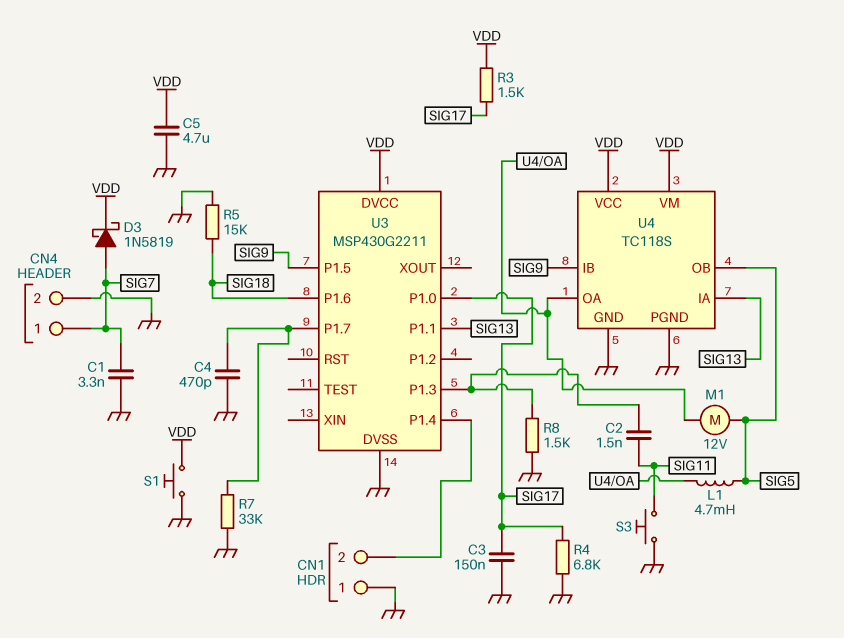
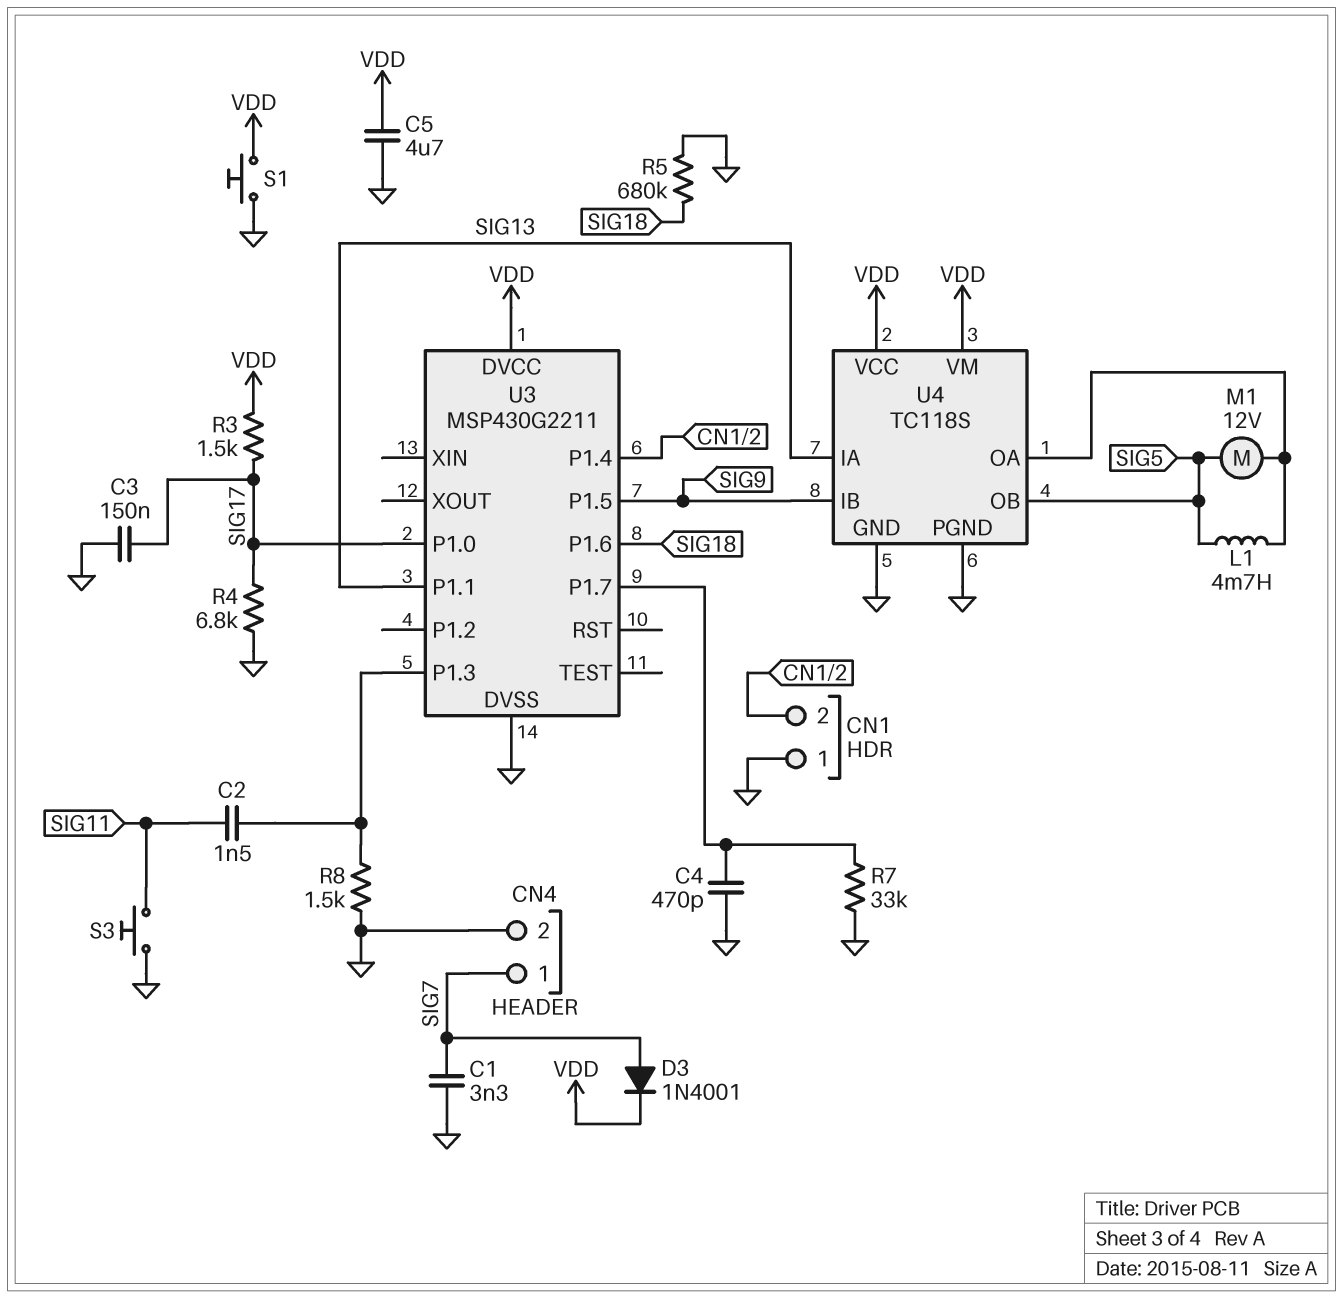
D3: schottky 1N5819 (A SIG7, K VDD) -> diode 1N4001 (A SIG7, K VDD)
R5: 15k (GND, SIG18) -> 680k (GND, SIG18)

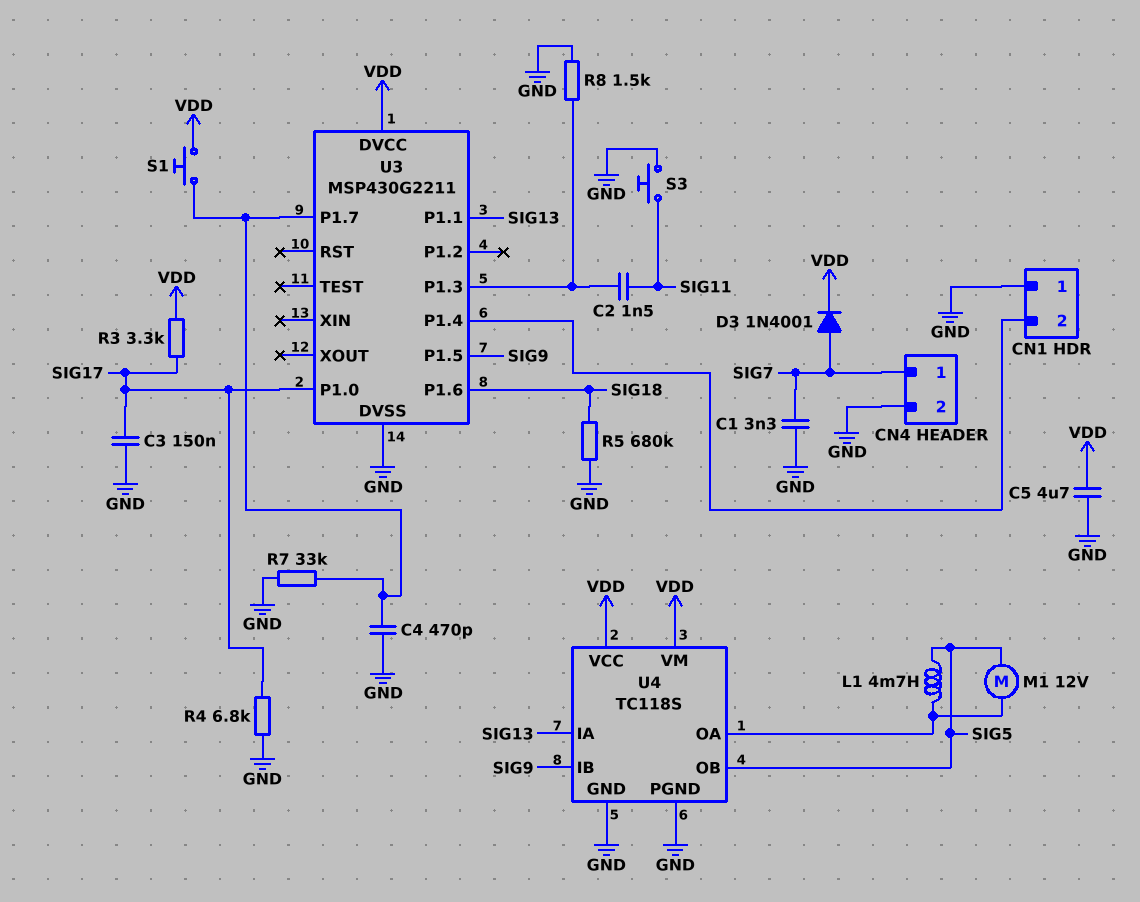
R3: 1.5k (SIG17, VDD) -> 3.3k (SIG17, VDD)
S1: button (GND, VDD) -> button (U3/P1.7, VDD)

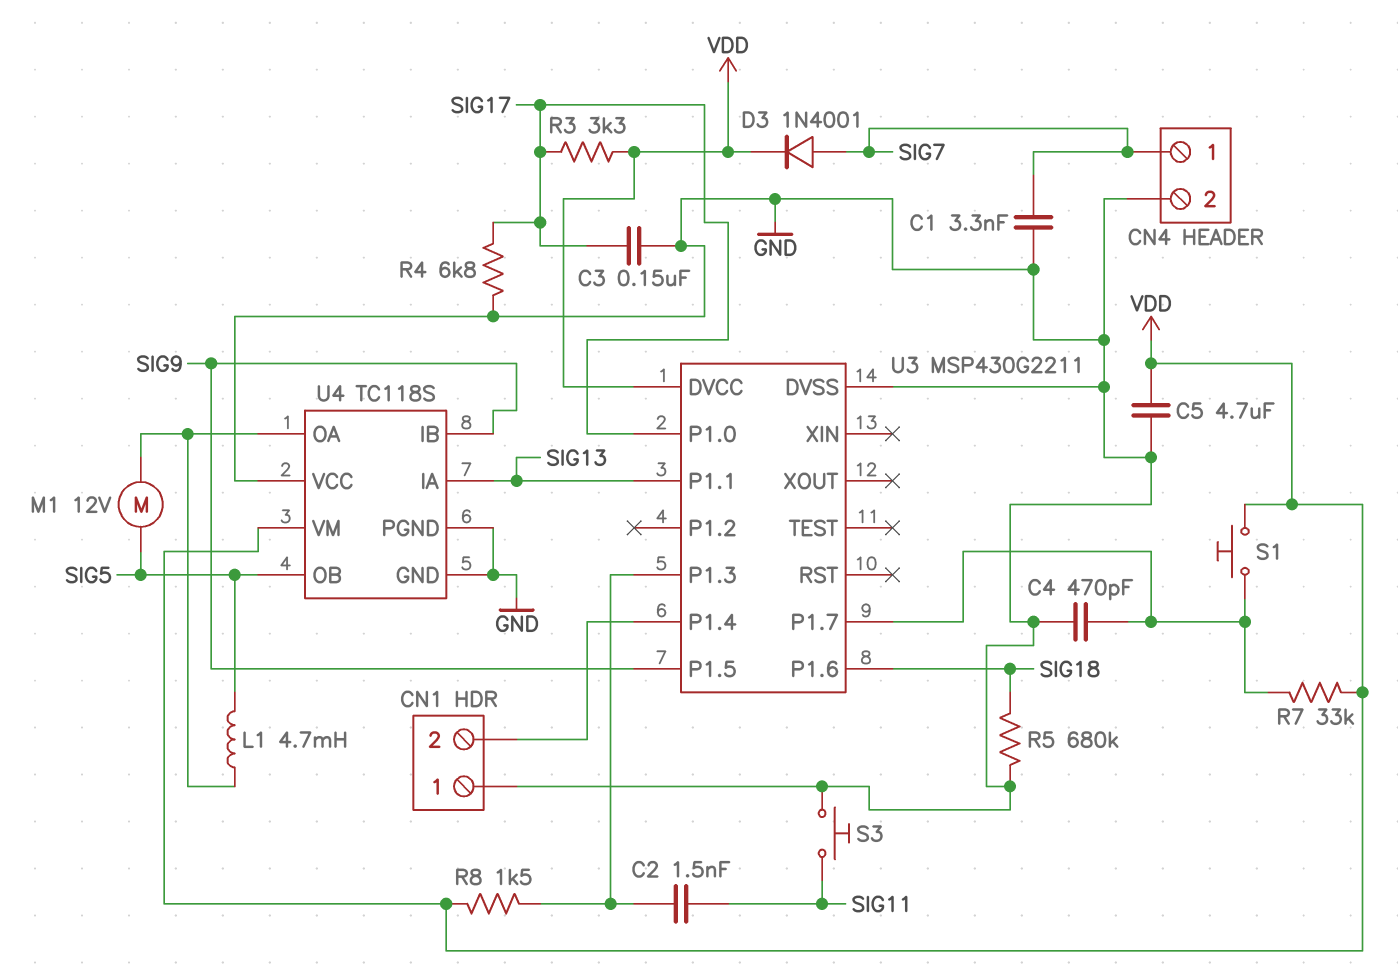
R7: 33k (GND, U3/P1.7) -> 33k (U3/P1.7, VDD)
R8: 1.5k (GND, U3/P1.3) -> 1.5k (U3/P1.3, VDD)
U4 pin VCC: VDD -> GND

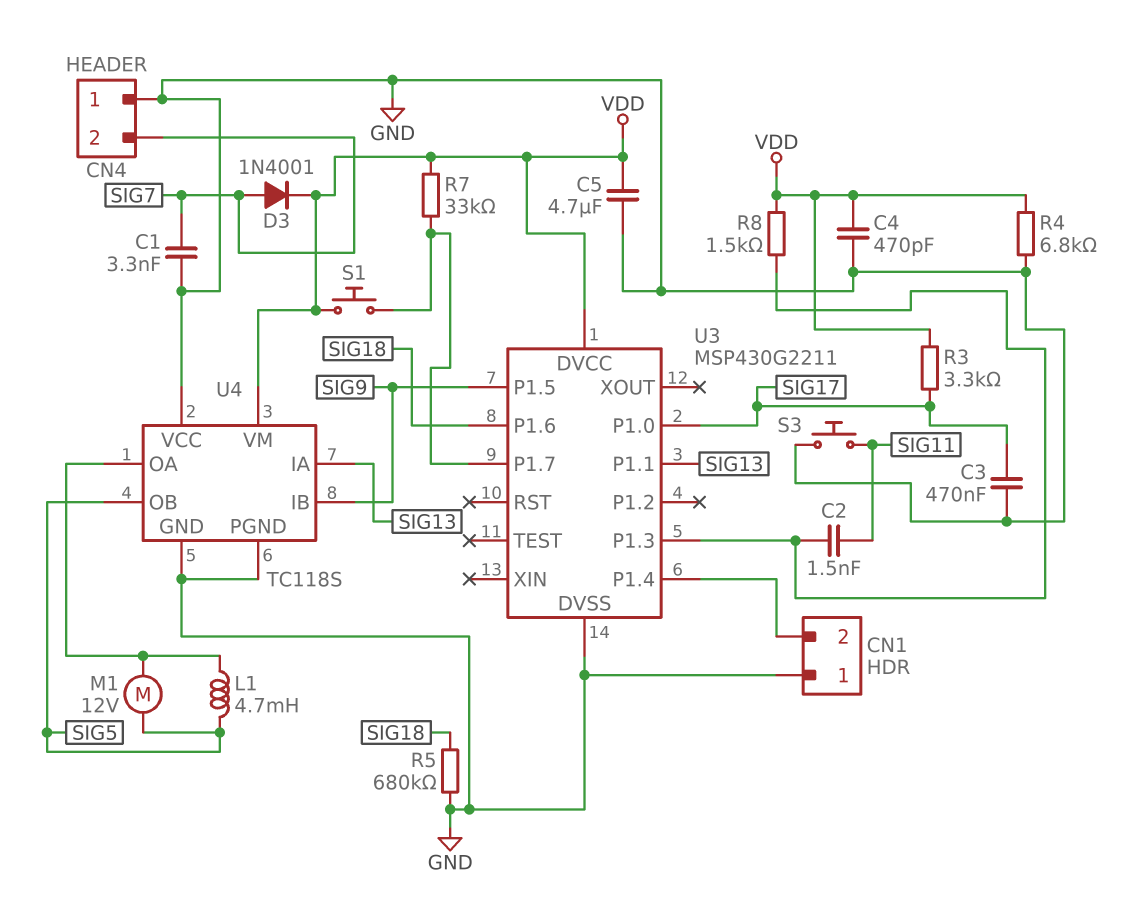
C3: 150nF (GND, SIG17) -> 470nF (GND, SIG17)
C4: 470pF (GND, U3/P1.7) -> 470pF (GND, VDD)
CN4 pin 1: SIG7 -> GND
CN4 pin 2: GND -> SIG7
R4: 6.8k (GND, SIG17) -> 6.8k (GND, VDD)

